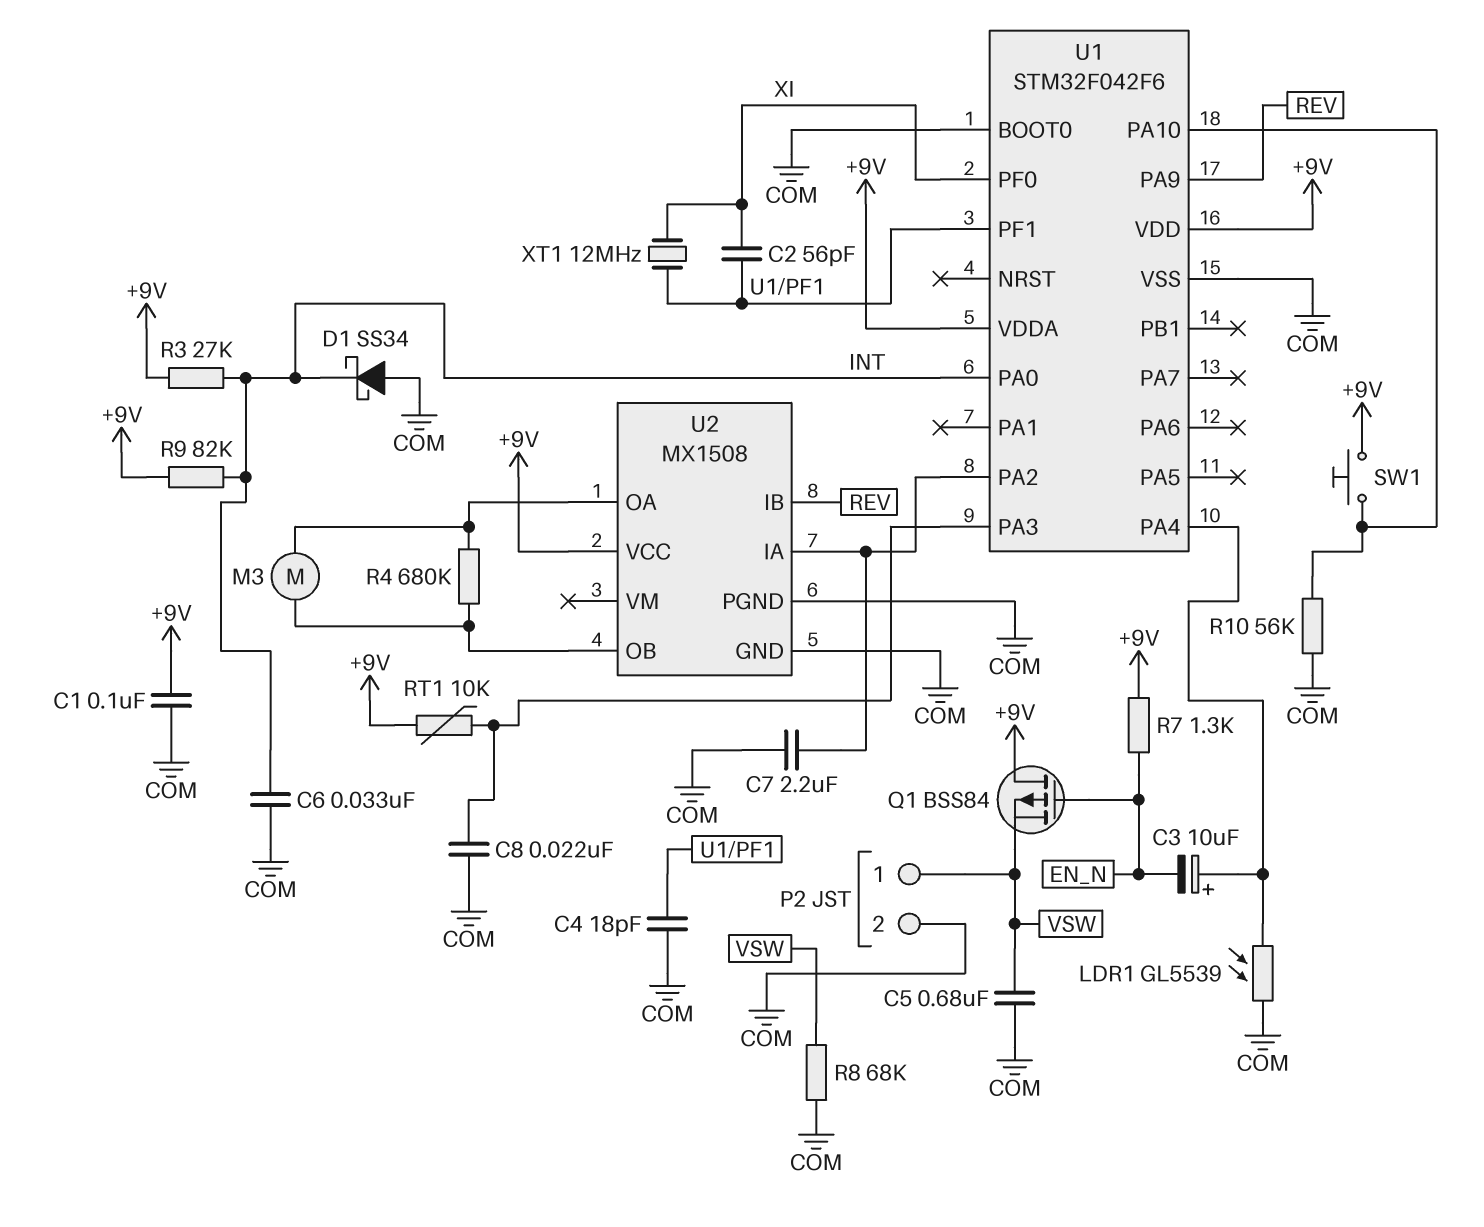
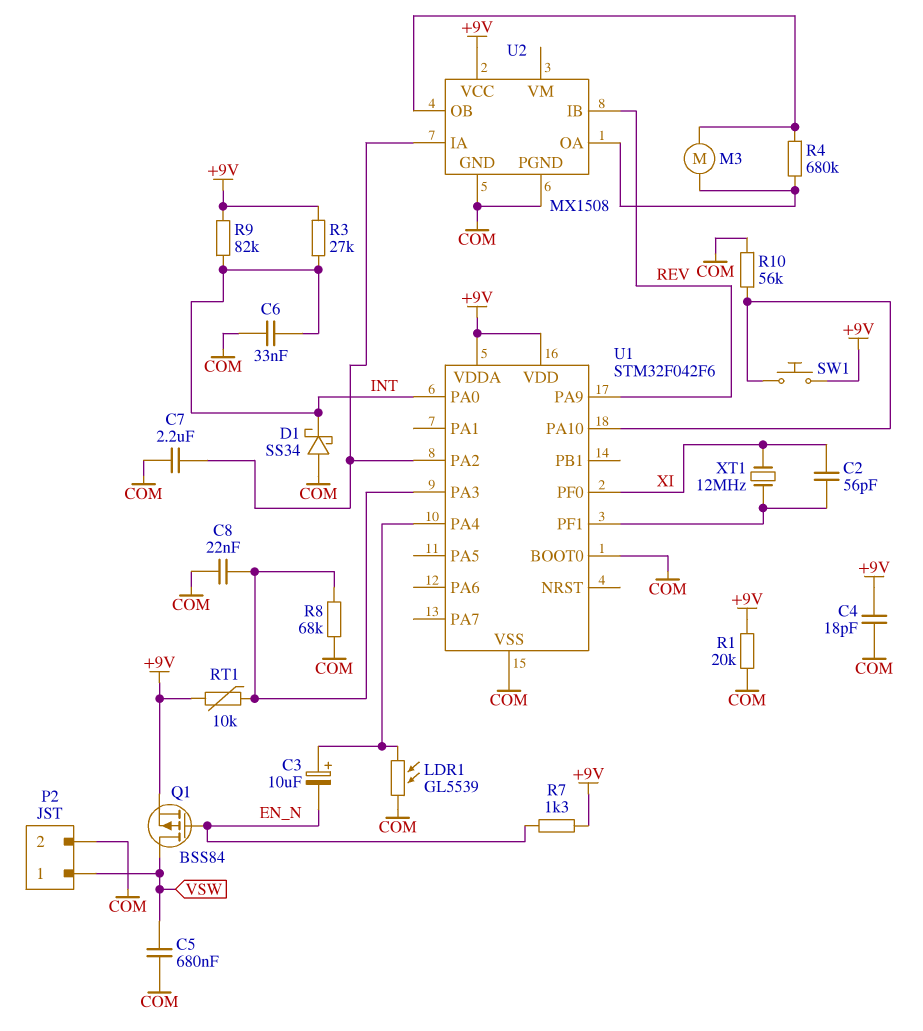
C1: 100nF (+9V, COM) -> none
C4: 18pF (COM, U1/PF1) -> 18pF (+9V, COM)
Q1: PMOS BSS84 (G EN_N, D +9V, S VSW) -> PMOS BSS84 (G EN_N, D VSW, S +9V)
R1: none -> 20k (+9V, COM)
R8: 68k (COM, VSW) -> 68k (COM, U1/PA3)

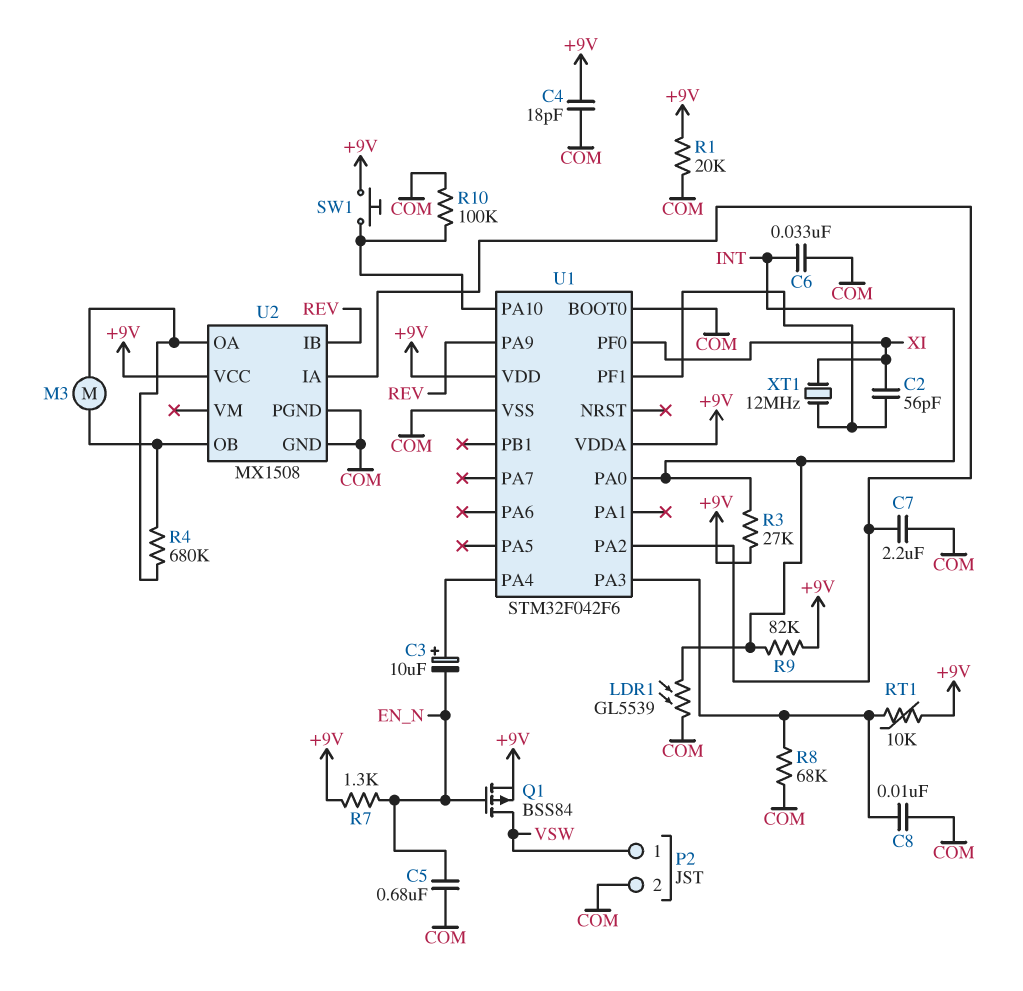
C5: 680nF (COM, VSW) -> 680nF (COM, EN_N)
C8: 22nF (COM, U1/PA3) -> 10nF (COM, U1/PA3)
D1: schottky SS34 (A COM, K INT) -> none
LDR1: GL5539 (COM, U1/PA4) -> GL5539 (COM, INT)
R10: 56k (COM, U1/PA10) -> 100k (COM, U1/PA10)

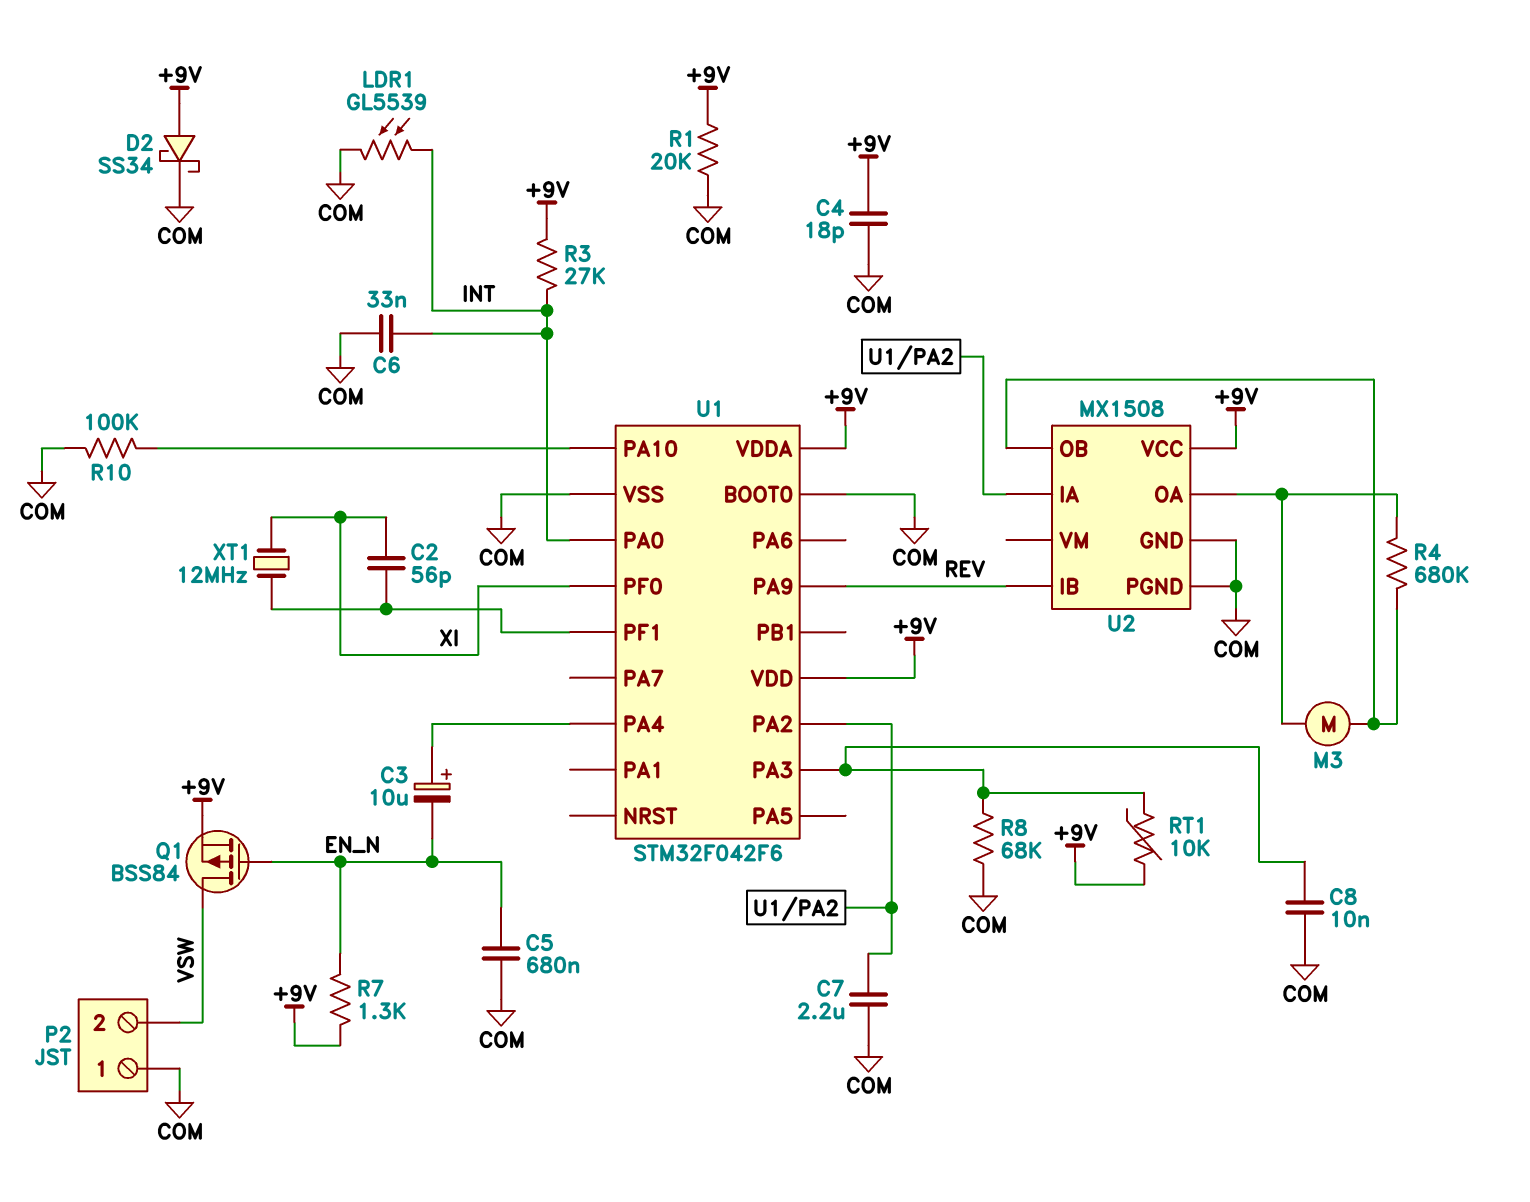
D2: none -> schottky SS34 (A +9V, K COM)
P2 pin 1: VSW -> COM
P2 pin 2: COM -> VSW
R9: 82k (+9V, INT) -> none
SW1: button (+9V, U1/PA10) -> none

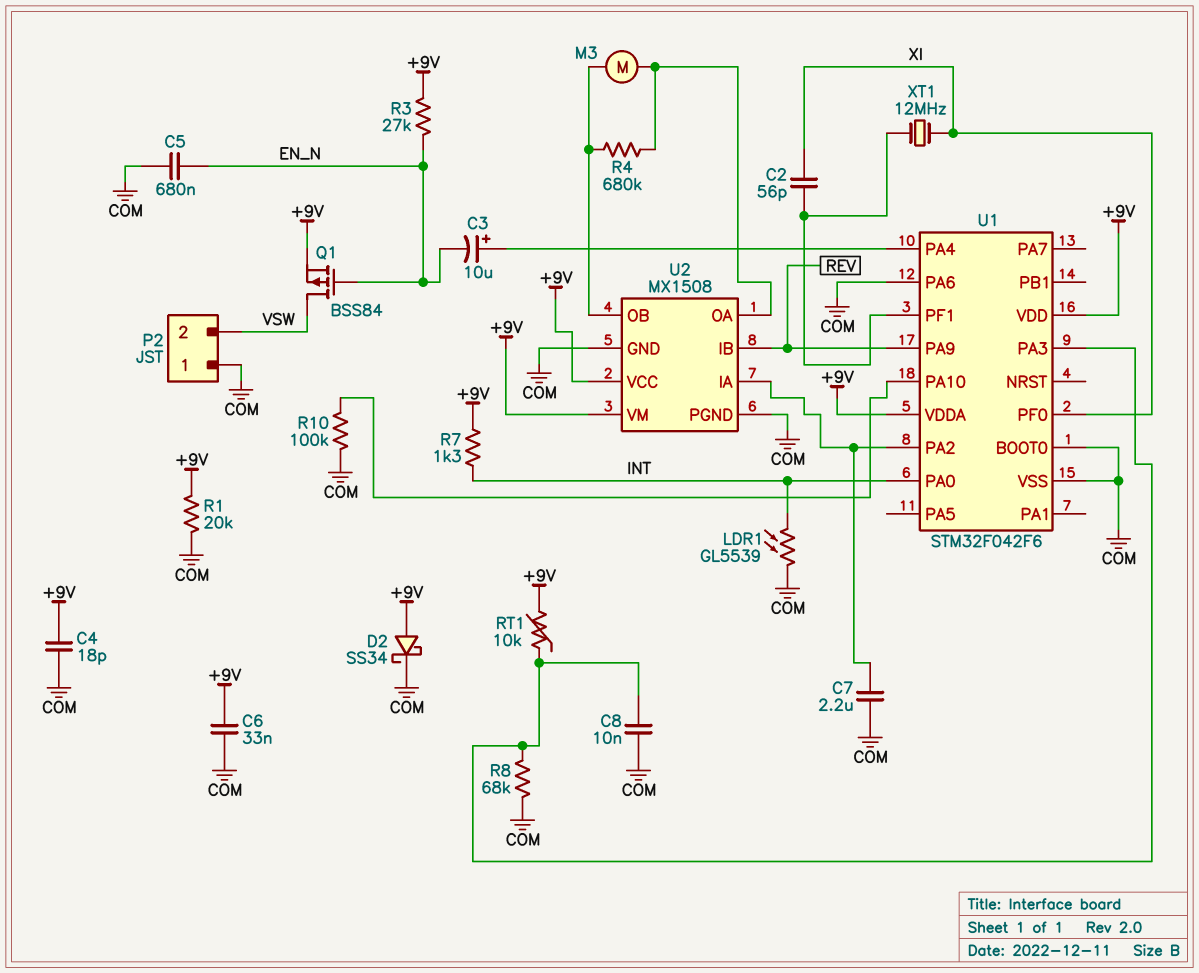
C6: 33nF (COM, INT) -> 33nF (+9V, COM)
R3: 27k (+9V, INT) -> 27k (+9V, EN_N)
R7: 1.3k (+9V, EN_N) -> 1.3k (+9V, INT)
U1 pin PA6: none -> COM
U2 pin VM: none -> +9V

